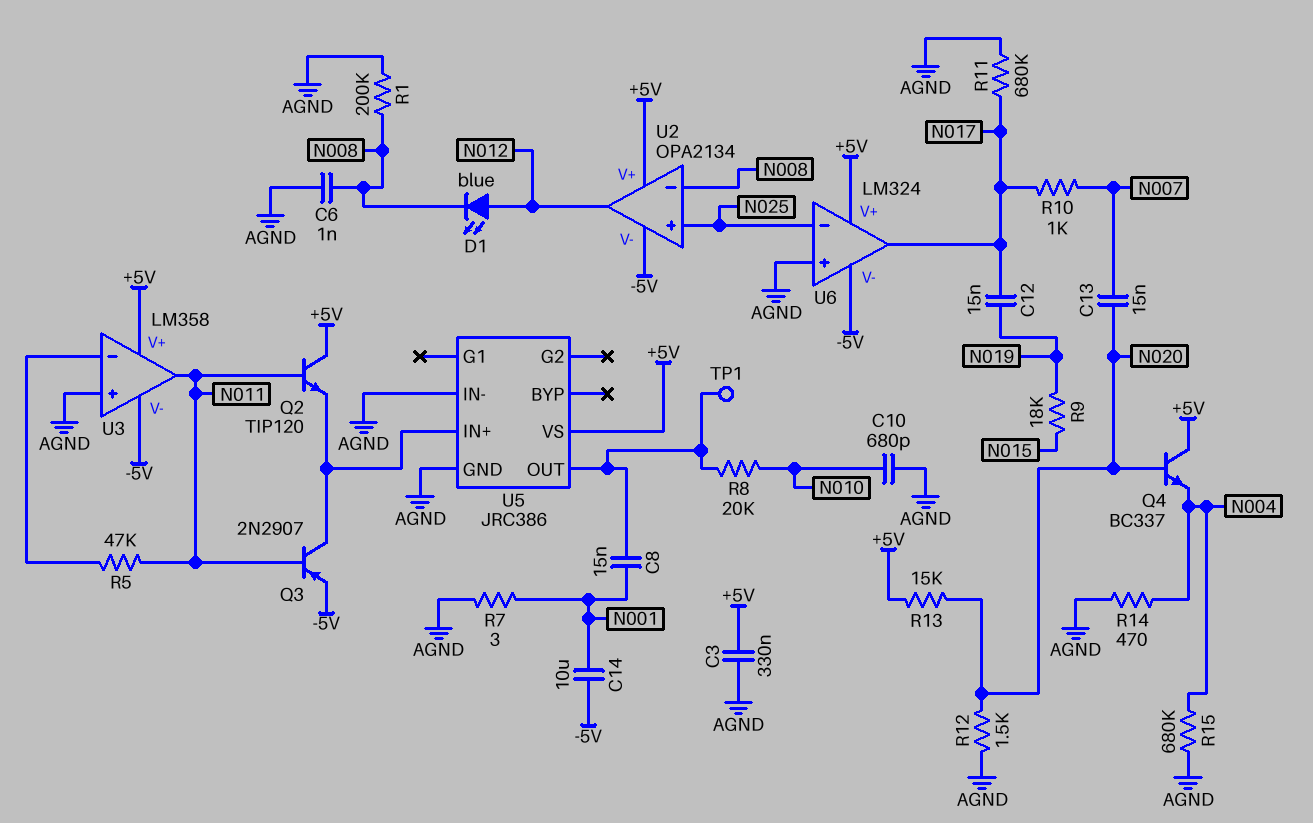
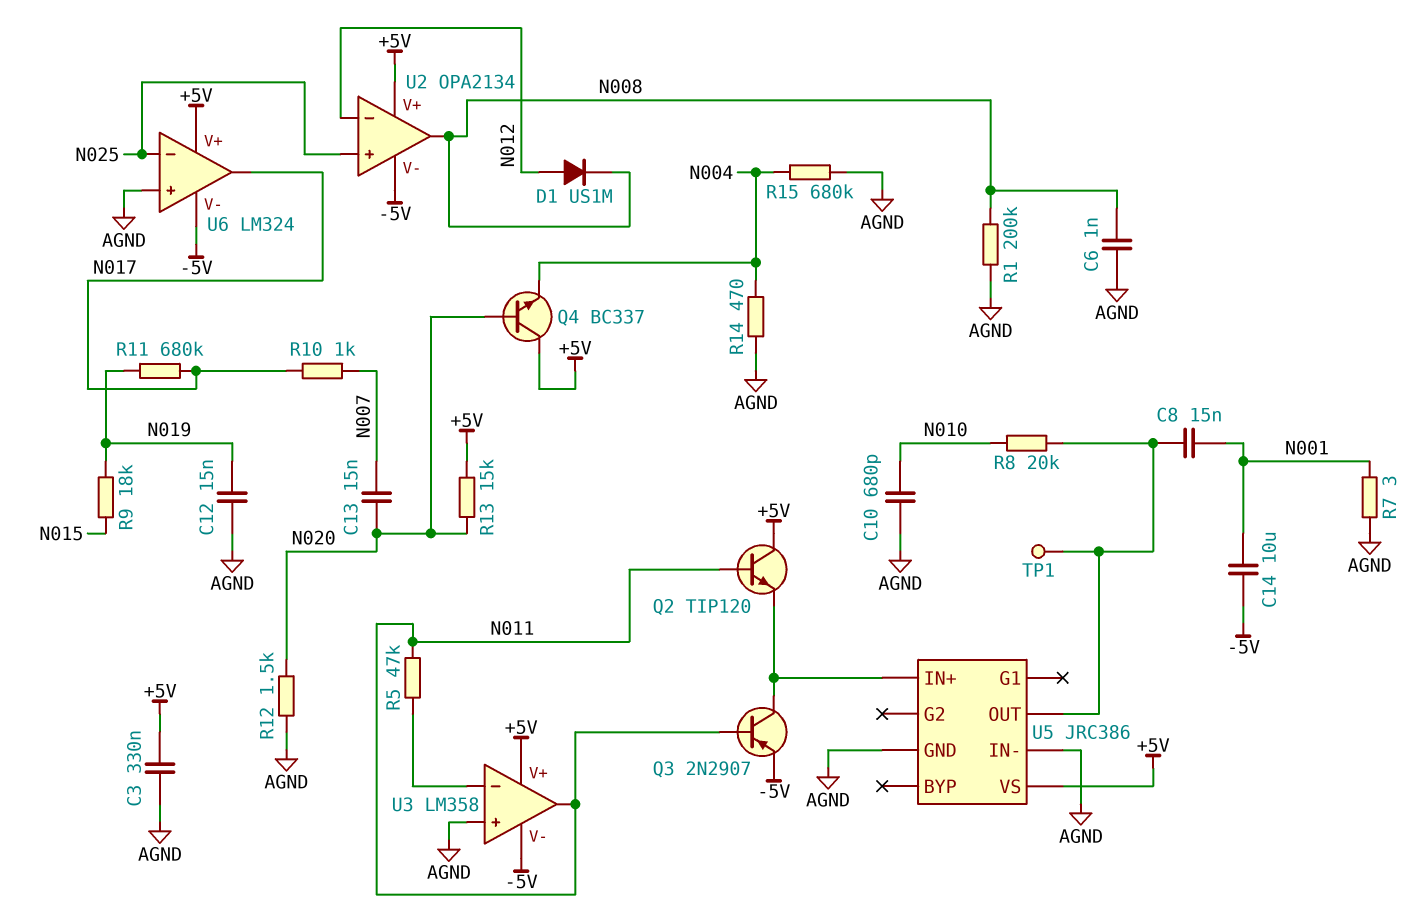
C12: 15nF (N017, N019) -> 15nF (AGND, N019)
D1: LED blue (A N012, K N008) -> diode US1M (A N012, K N008)
R11: 680k (AGND, N017) -> 680k (N017, N019)
U2 pin in-: N008 -> N012
U2 pin out: N012 -> N008

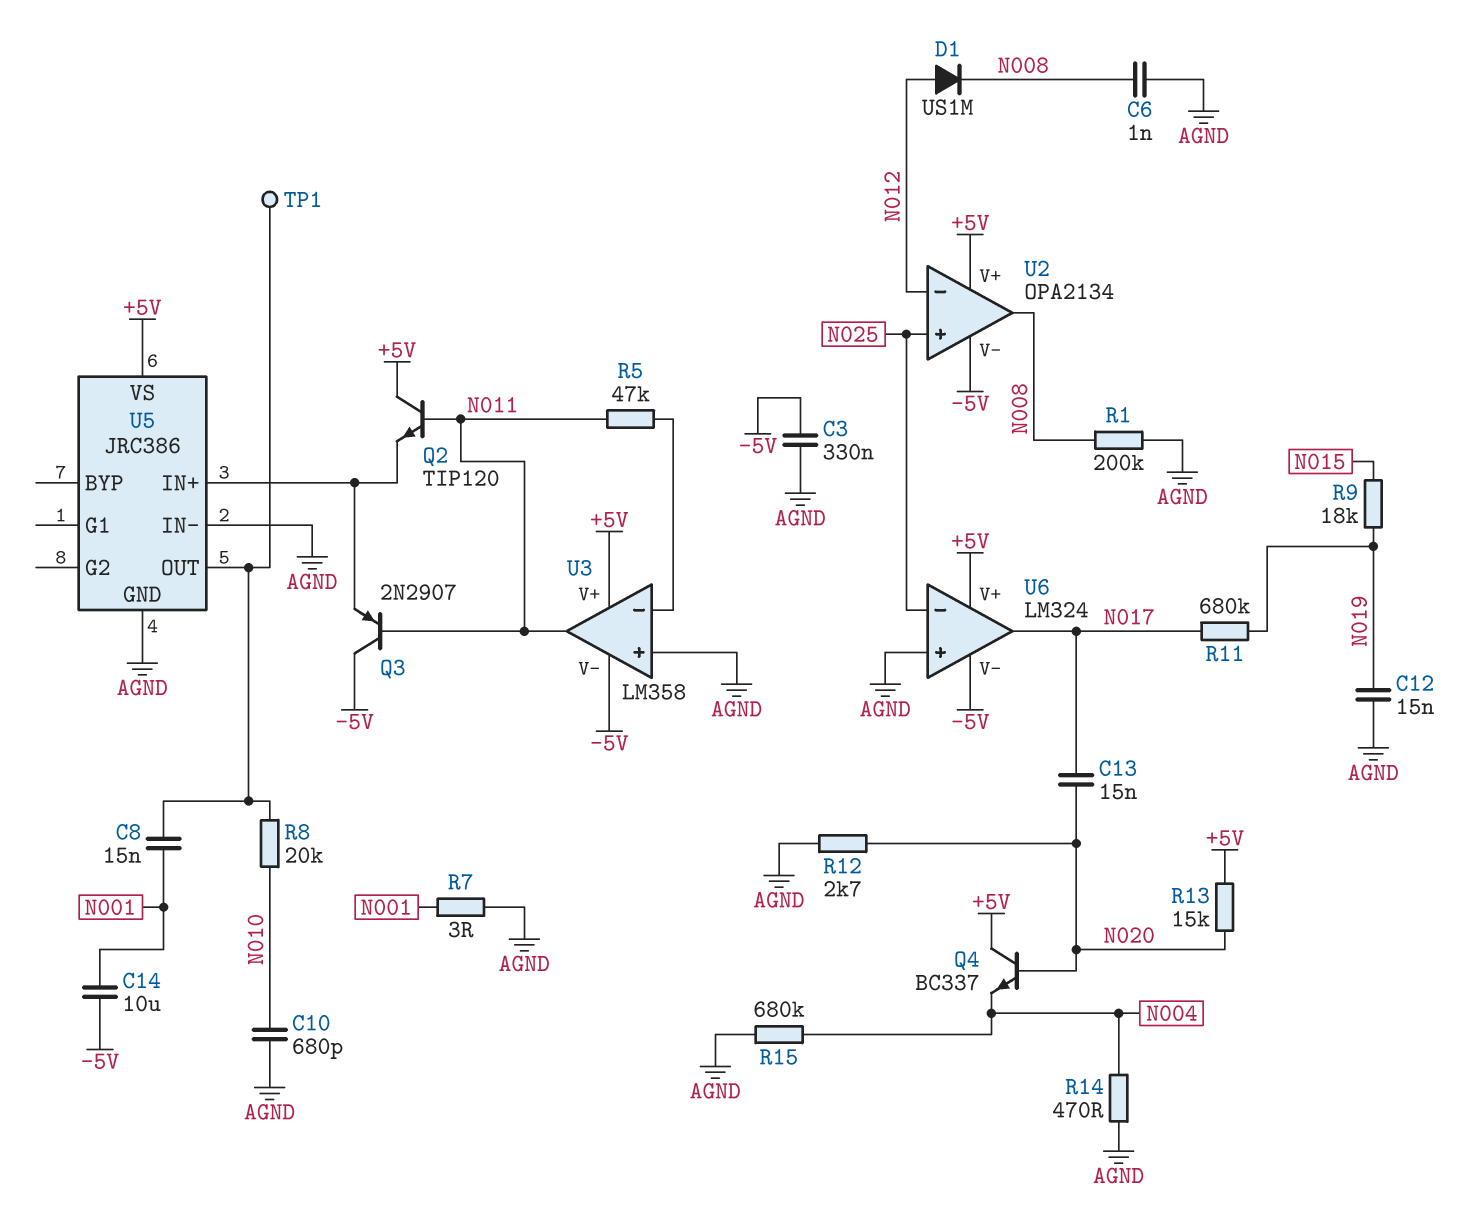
C3: 330nF (+5V, AGND) -> 330nF (-5V, AGND)
C13: 15nF (N007, N020) -> 15nF (N017, N020)
Q3: PNP 2N2907 (B N011, C U5/IN+, E -5V) -> PNP 2N2907 (B N011, C -5V, E U5/IN+)
R10: 1k (N007, N017) -> none
R12: 1.5k (AGND, N020) -> 2.7k (AGND, N020)

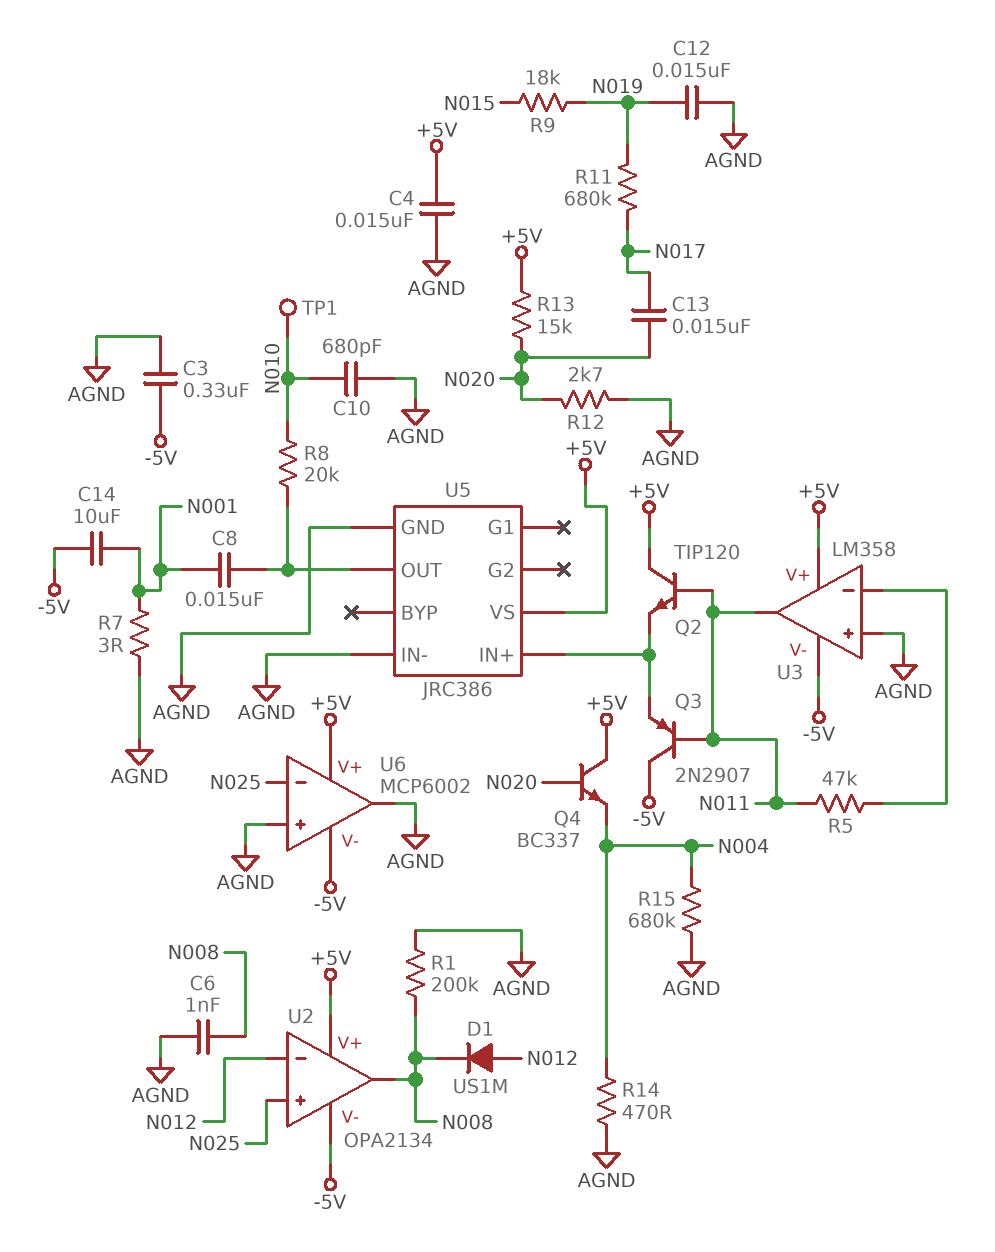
C4: none -> 15nF (+5V, AGND)
TP1: test point (U5/OUT) -> test point (N010)
U6: LM324 -> MCP6002
U6 pin out: N017 -> AGND

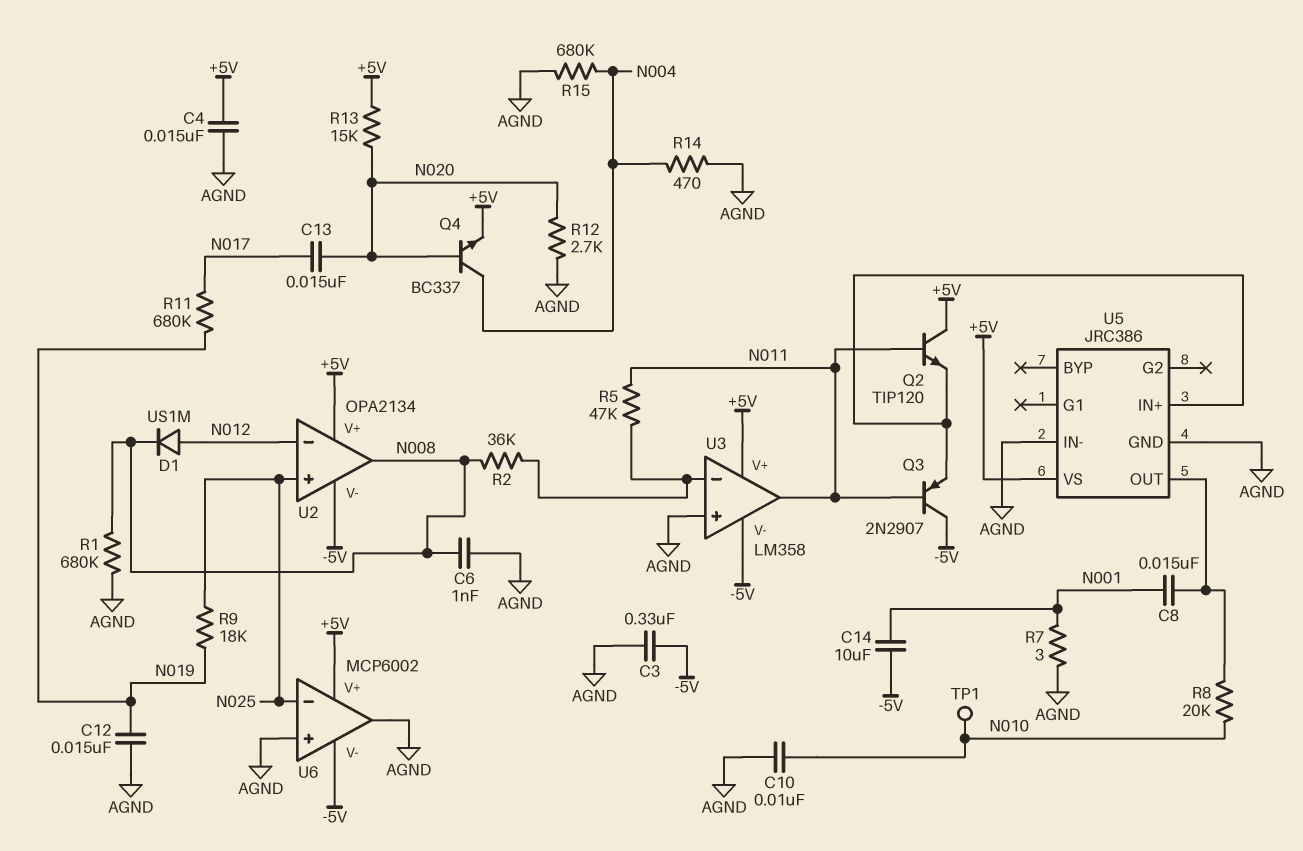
C10: 680pF (AGND, N010) -> 10nF (AGND, N010)
Q4: NPN BC337 (B N020, C +5V, E N004) -> NPN BC337 (B N020, C N004, E +5V)
R1: 200k (AGND, N008) -> 680k (AGND, N008)
R2: none -> 36k (N008, U3/in-)
R9: 18k (N015, N019) -> 18k (N019, N025)

